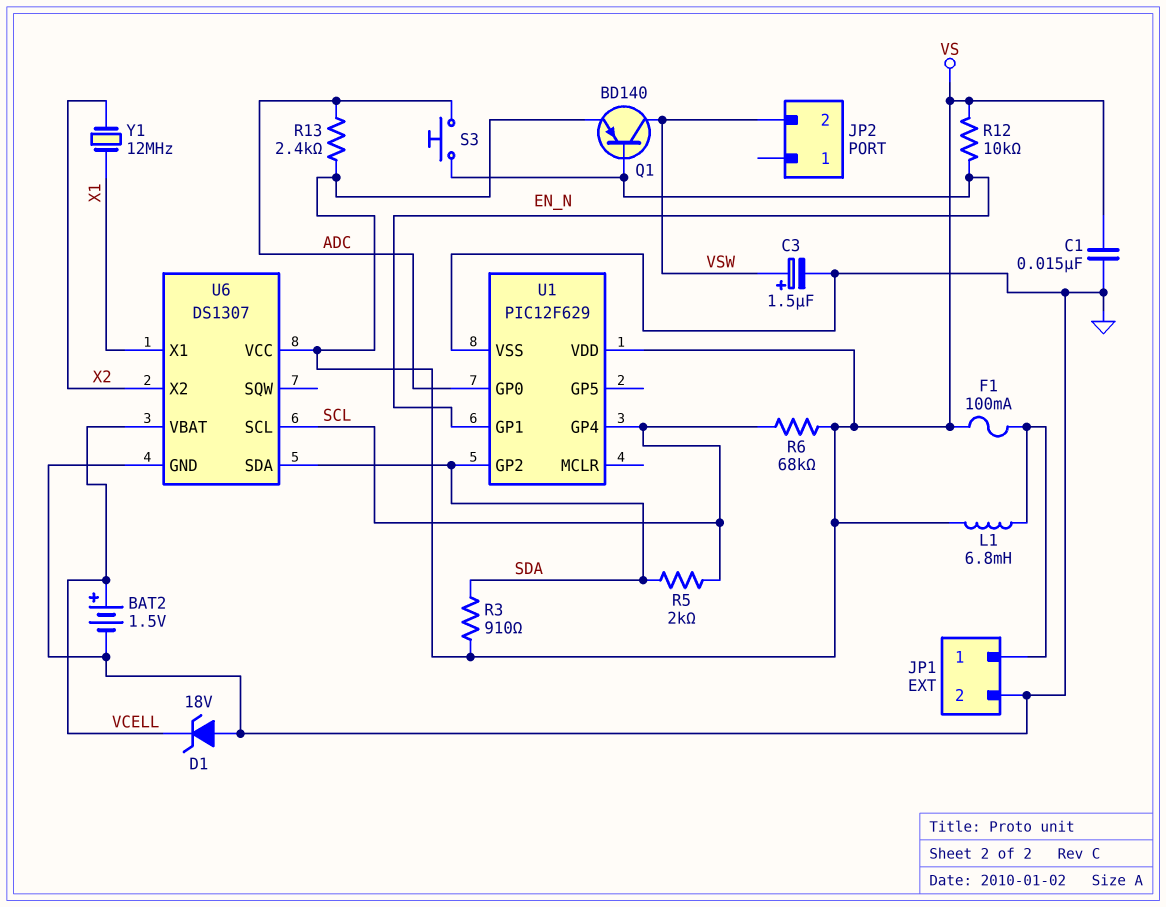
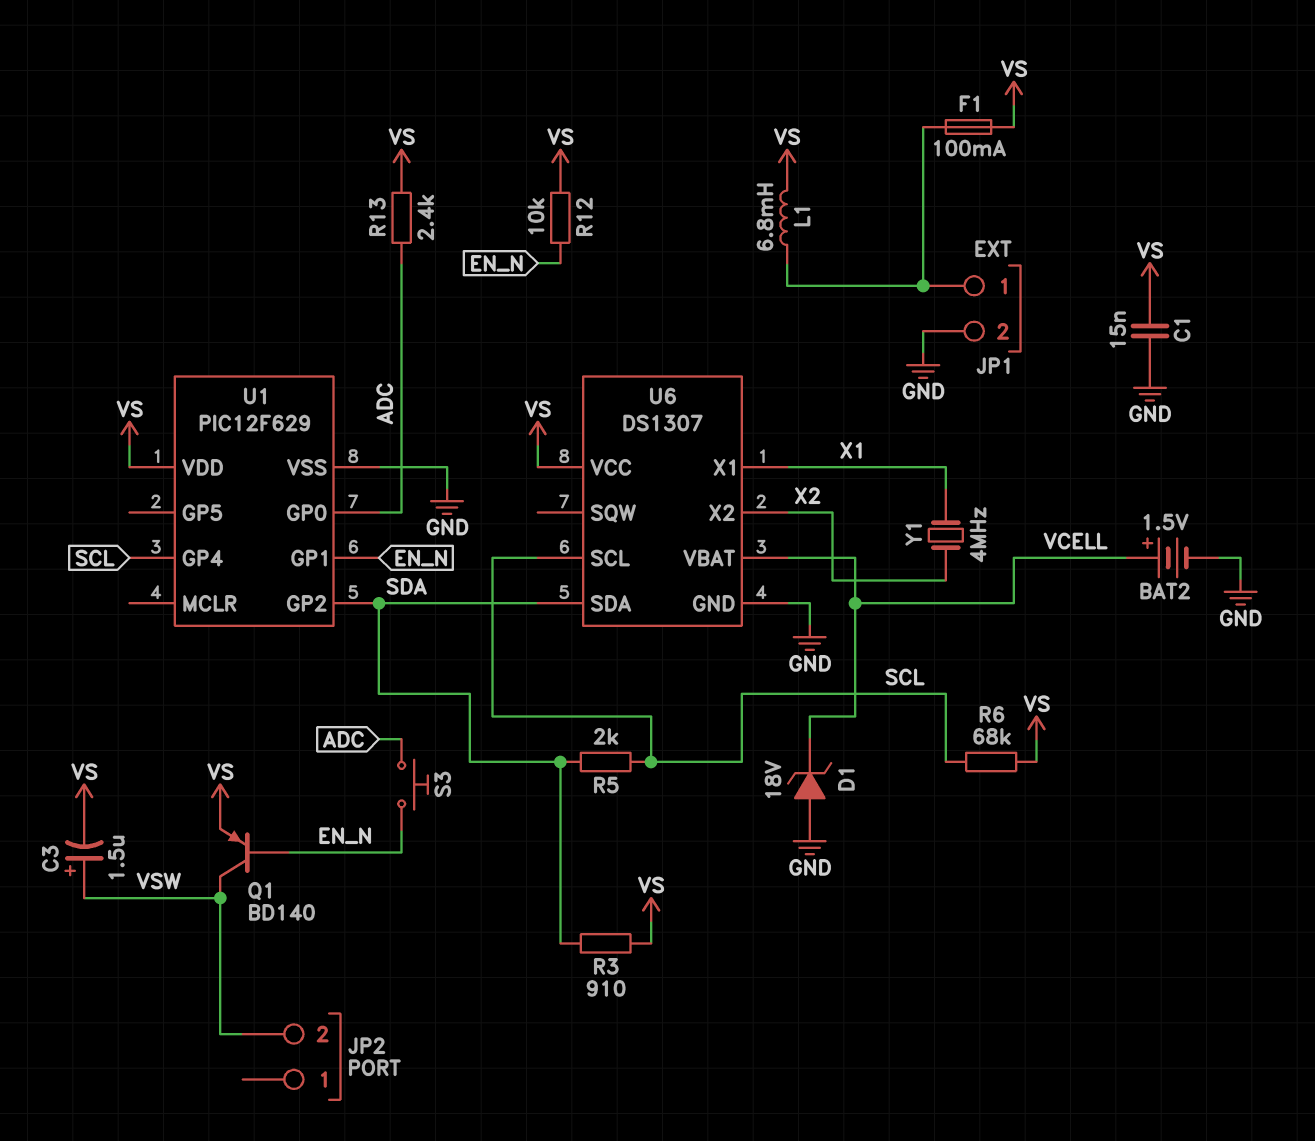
C3: 1.5uF (plus VSW, minus GND) -> 1.5uF (plus VSW, minus VS)
Y1: 12MHz (X1, X2) -> 4MHz (X1, X2)

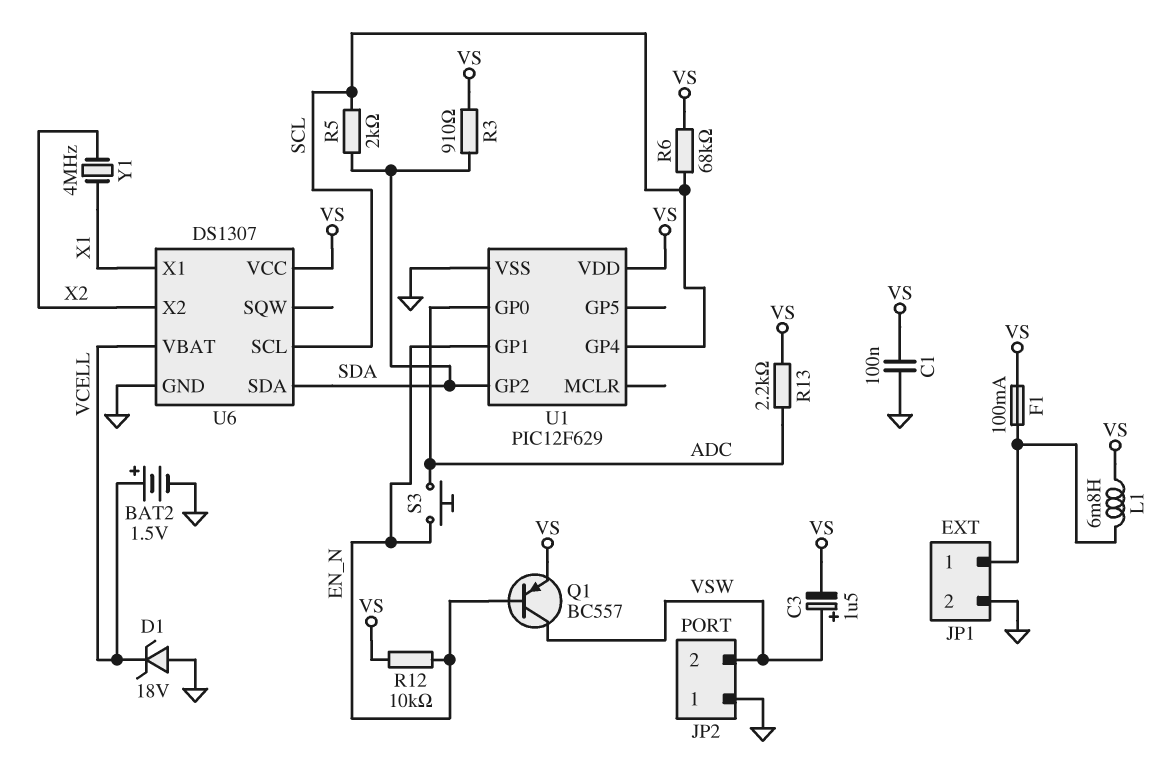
C1: 15nF (GND, VS) -> 100nF (GND, VS)
JP2 pin 1: none -> GND
Q1: PNP BD140 (B EN_N, C VSW, E VS) -> PNP BC557 (B EN_N, C VSW, E VS)
R13: 2.4k (ADC, VS) -> 2.2k (ADC, VS)

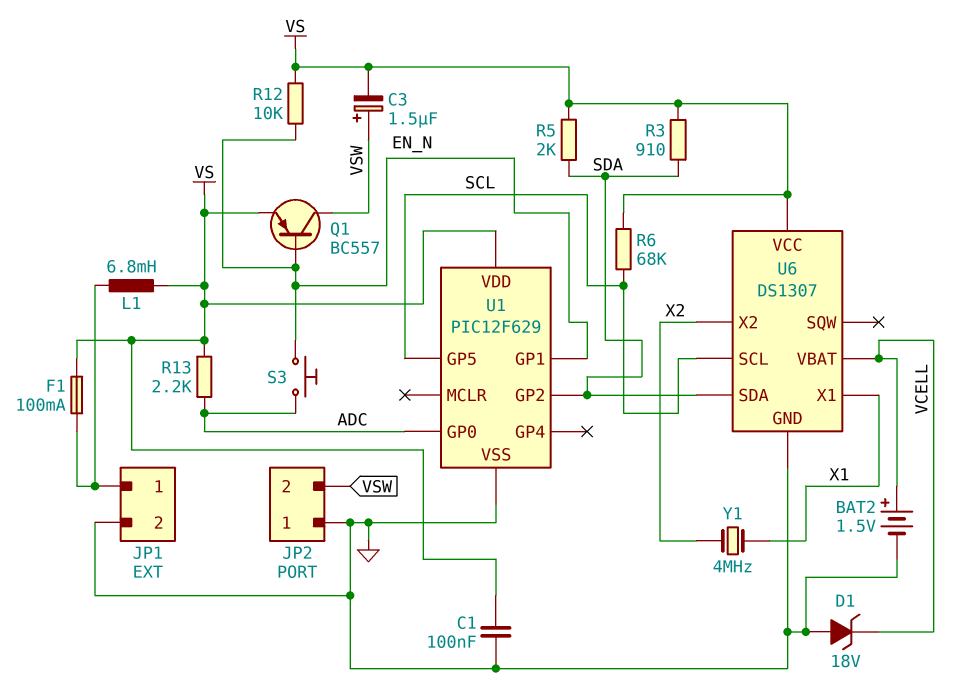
R5: 2k (SCL, SDA) -> 2k (SDA, VS)
U1 pin GP4: SCL -> none
U1 pin GP5: none -> SCL

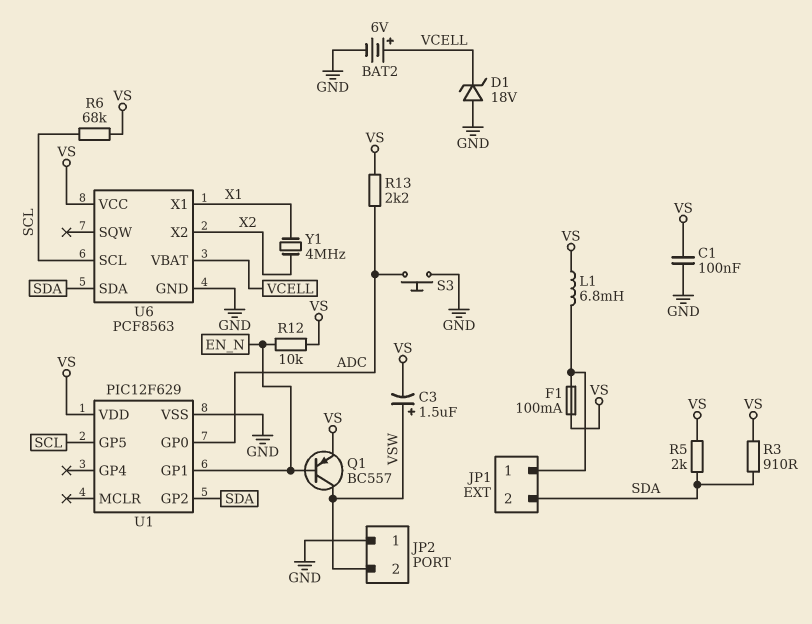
BAT2: 1.5V (plus VCELL, minus GND) -> 6V (plus VCELL, minus GND)
JP1 pin 2: GND -> SDA
S3: button (ADC, EN_N) -> button (ADC, GND)
U6: DS1307 -> PCF8563

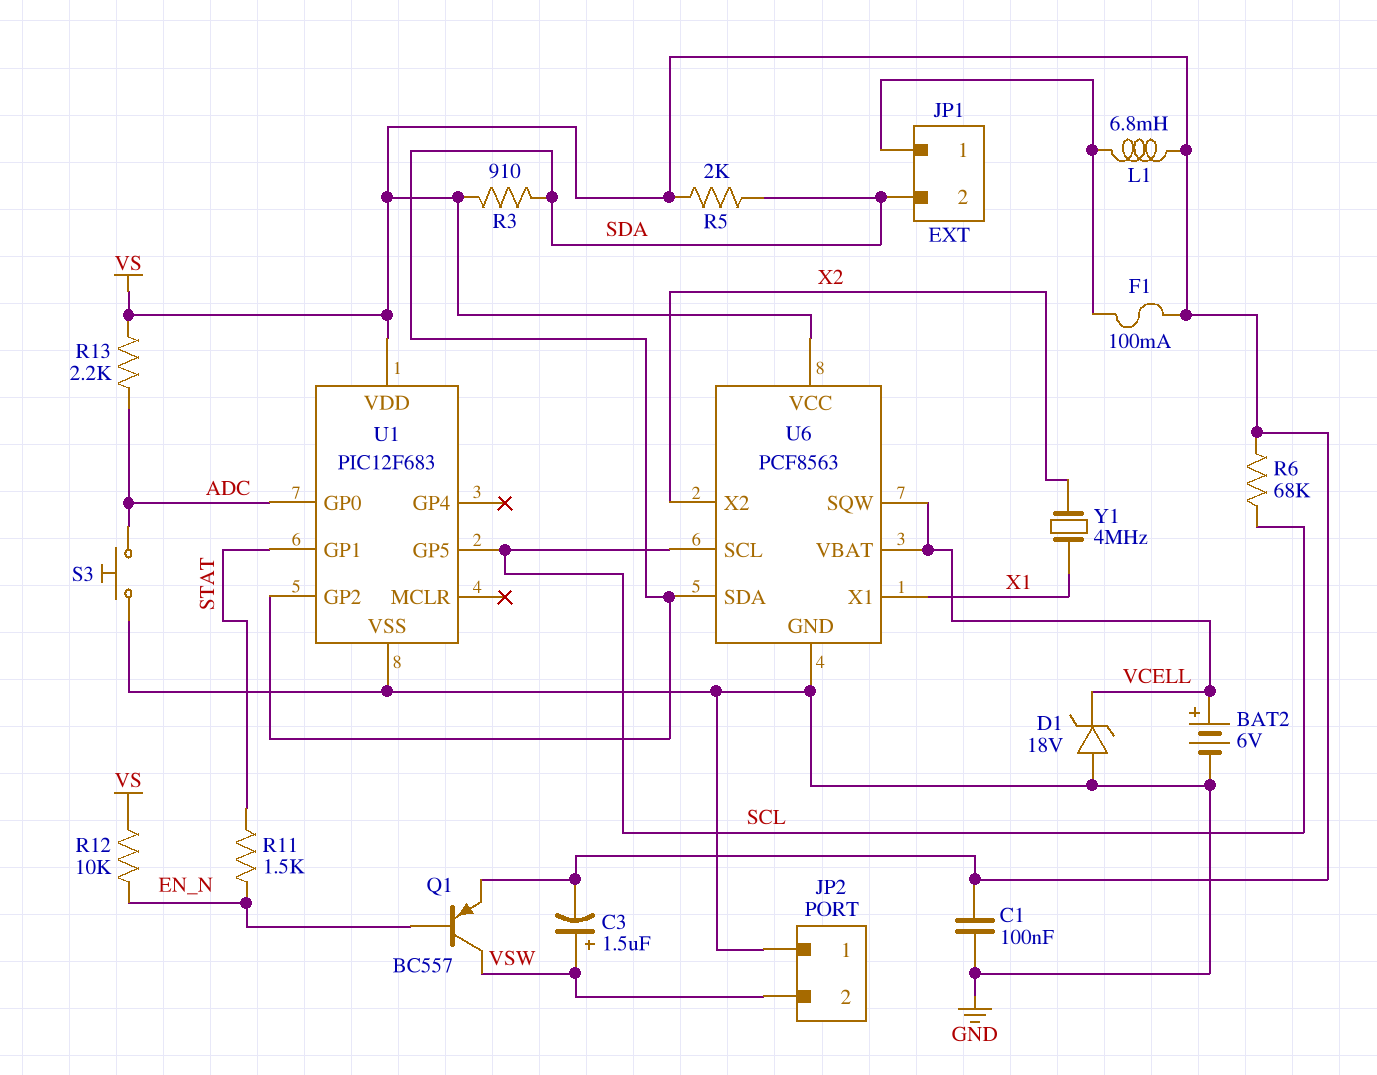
R11: none -> 1.5k (EN_N, STAT)
U1: PIC12F629 -> PIC12F683
U1 pin GP1: EN_N -> STAT
U6 pin SQW: none -> VCELL

